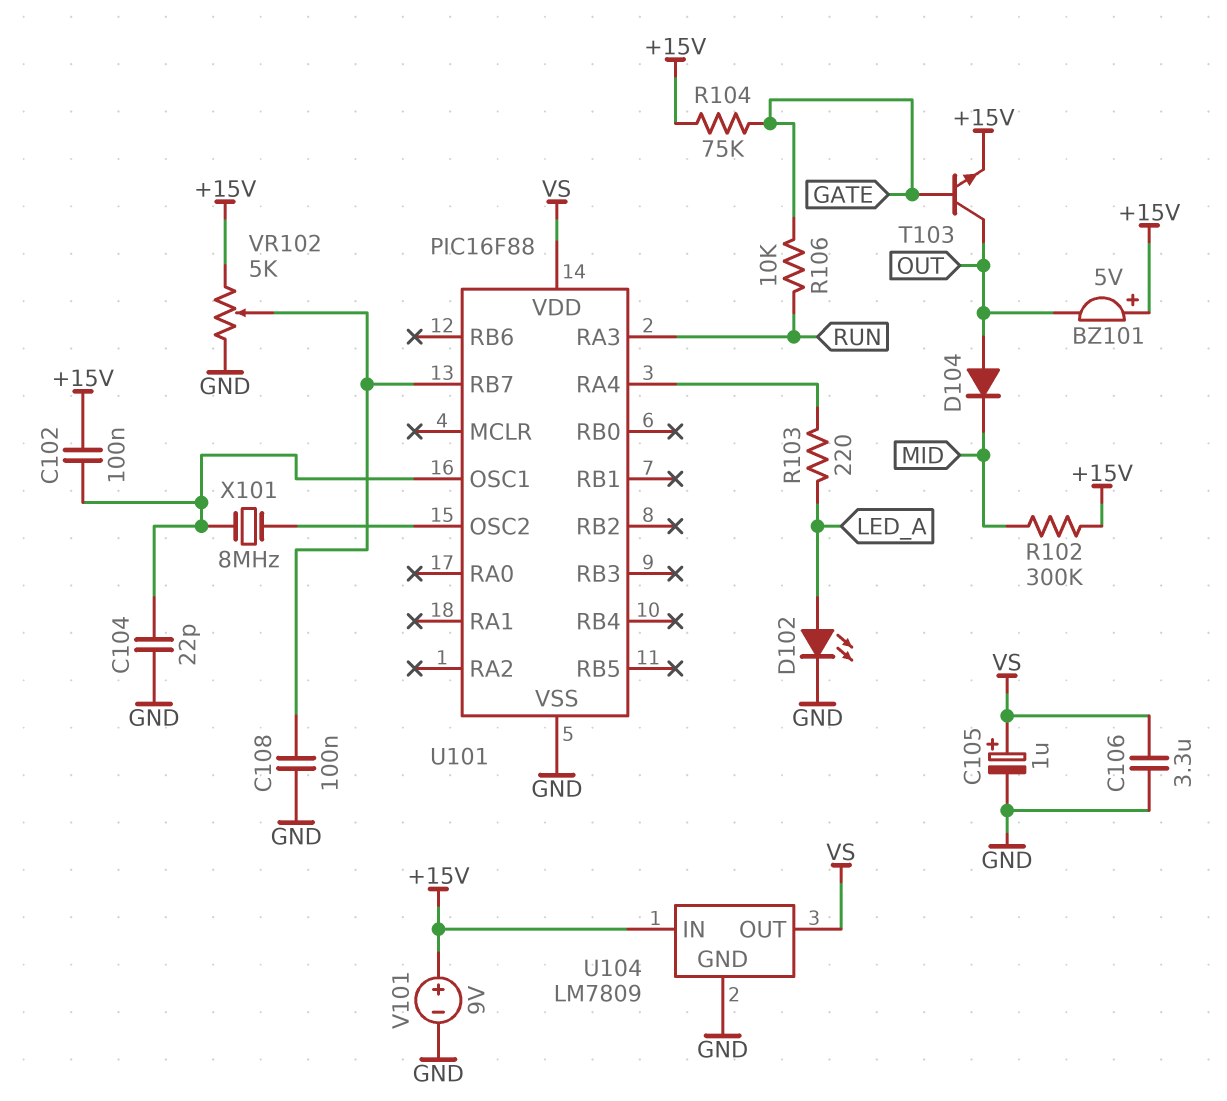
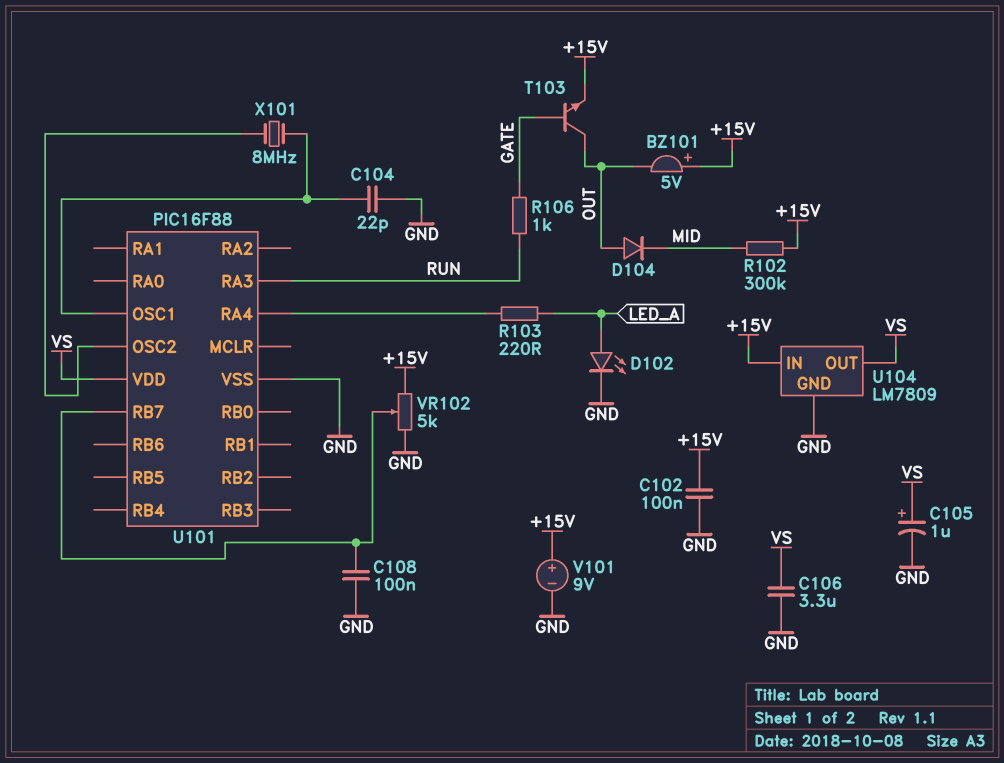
C102: 100nF (+15V, U101/OSC1) -> 100nF (+15V, GND)
R104: 75k (+15V, GATE) -> none
R106: 10k (GATE, RUN) -> 1k (GATE, RUN)

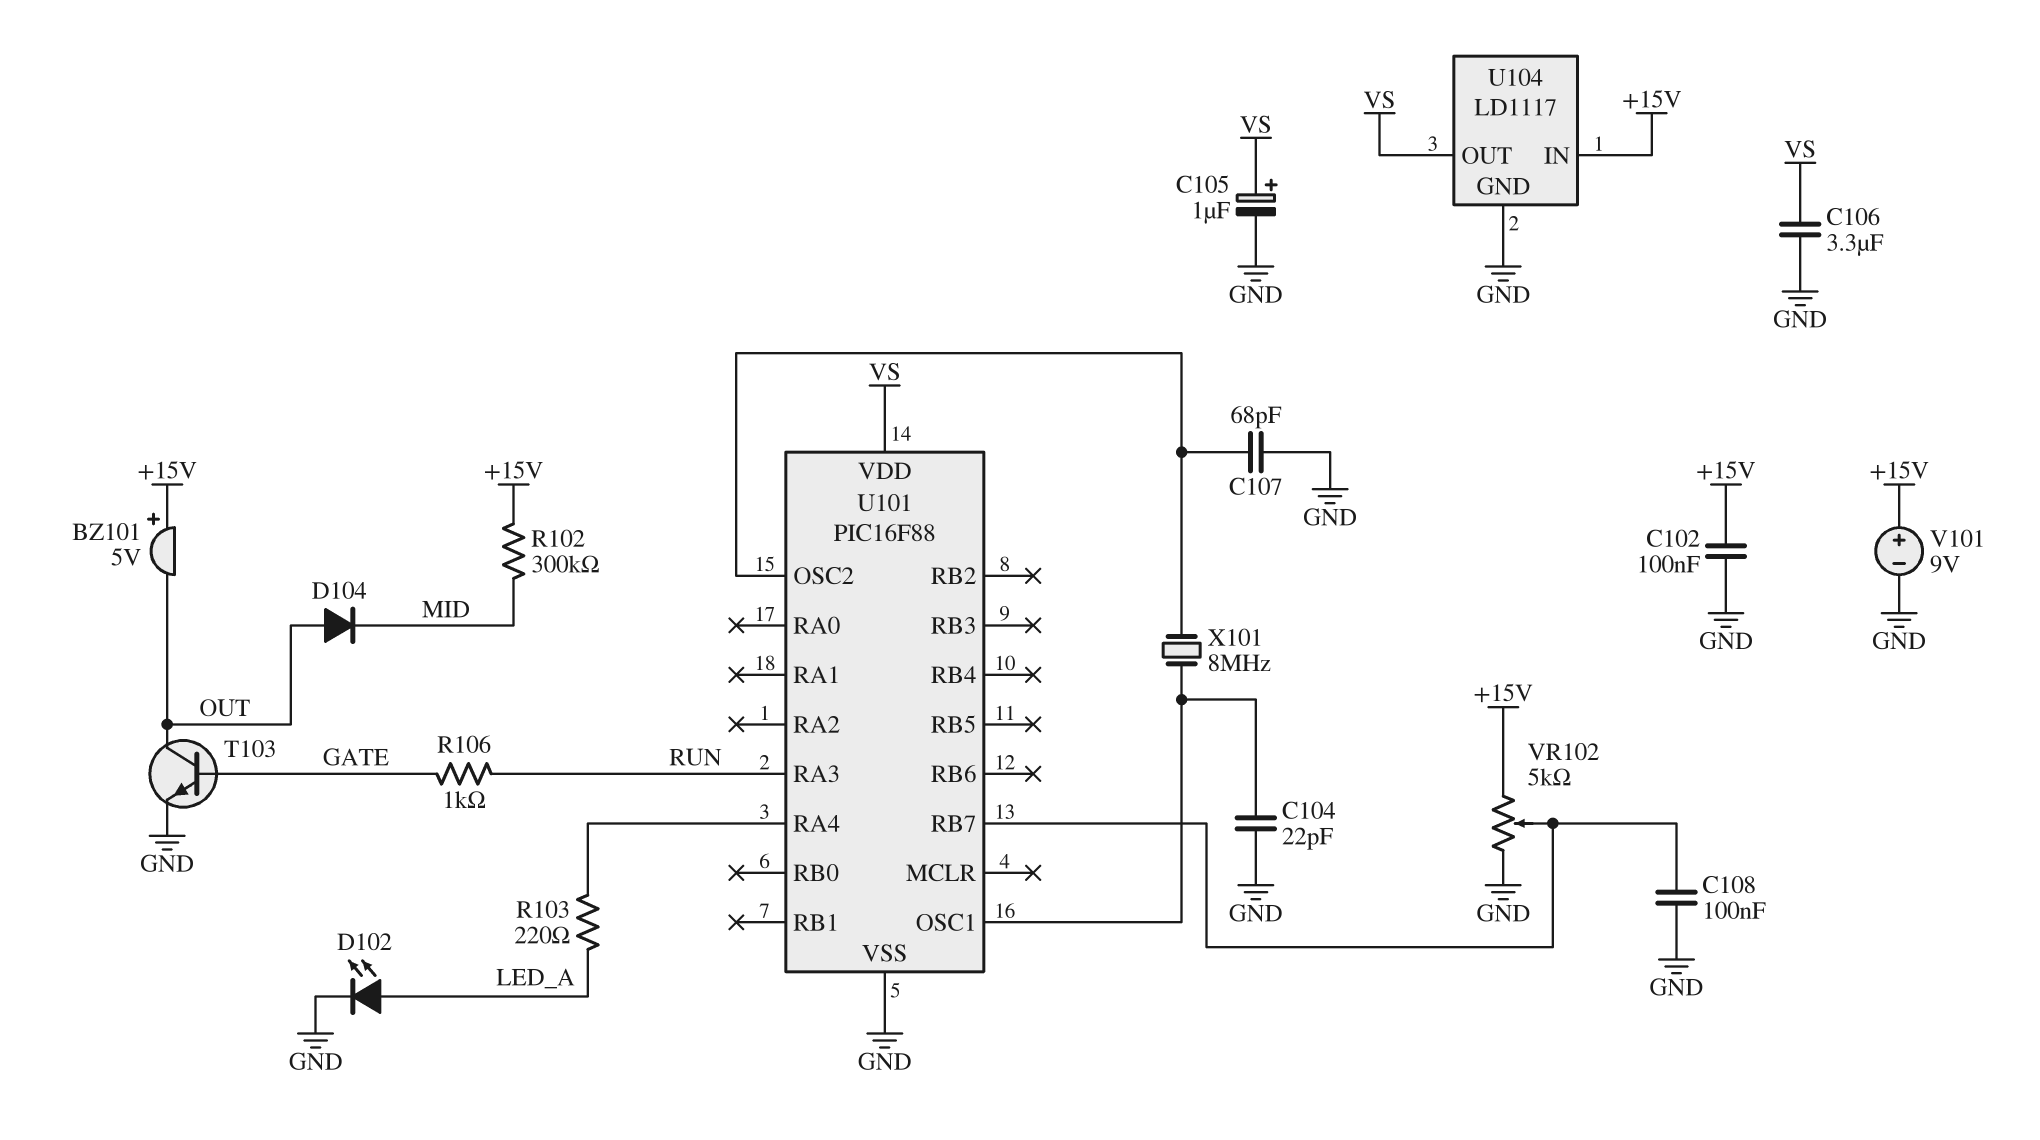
C107: none -> 68pF (GND, U101/OSC2)
T103: NPN (B GATE, C OUT, E +15V) -> NPN (B GATE, C OUT, E GND)
U104: LM7809 -> LD1117

